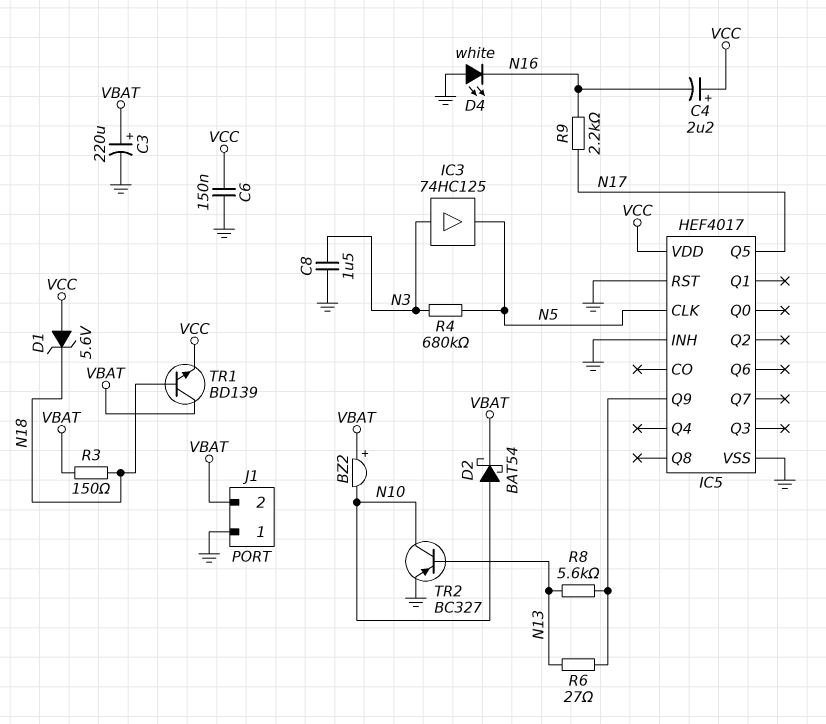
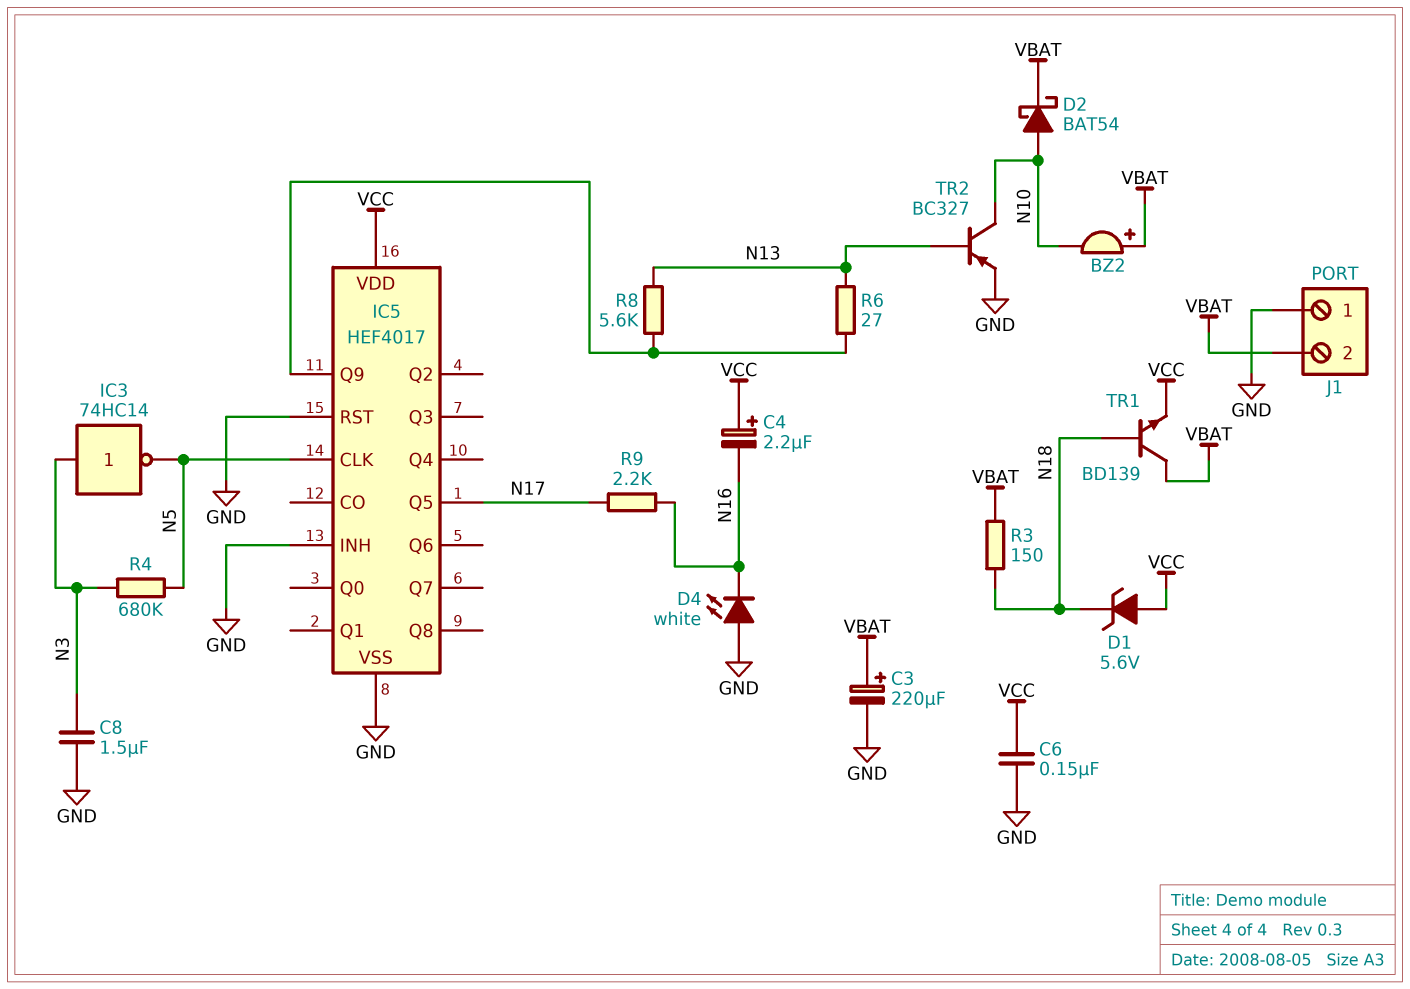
IC3: buffer 74HC125 (in N3, out N5) -> NOT 74HC14 (in N3, out N5)

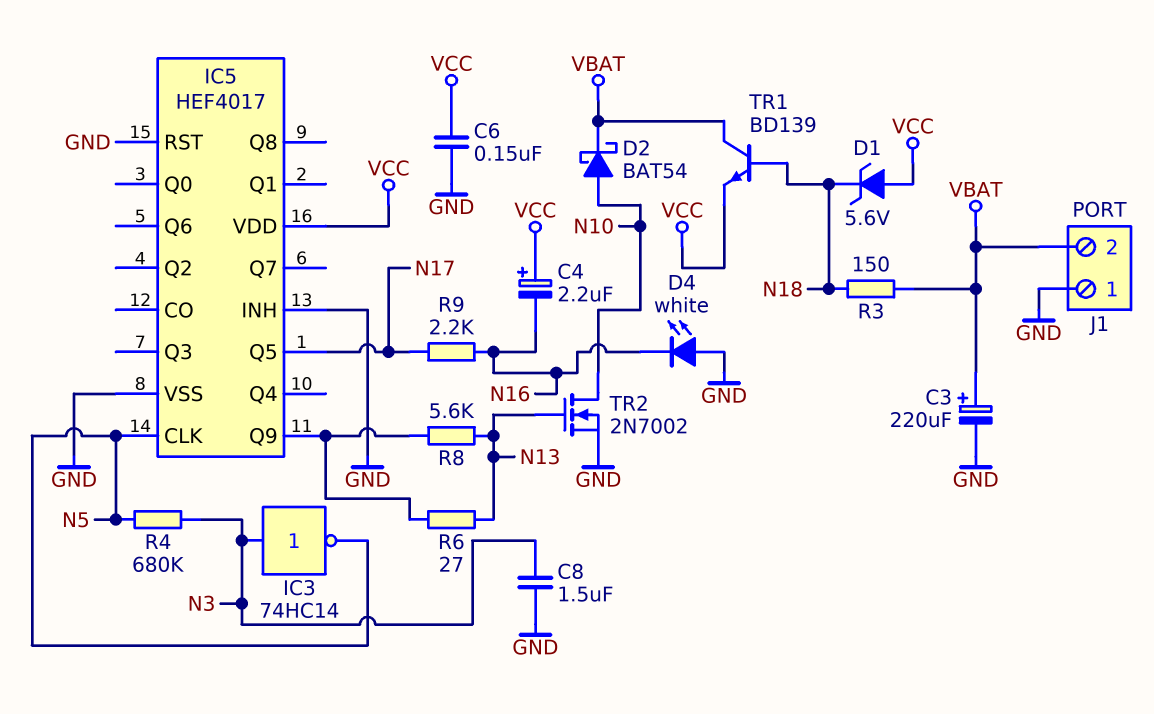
BZ2: buzzer (plus VBAT, minus N10) -> none
TR2: PNP BC327 (B N13, C N10, E GND) -> NMOS 2N7002 (G N13, D N10, S GND)

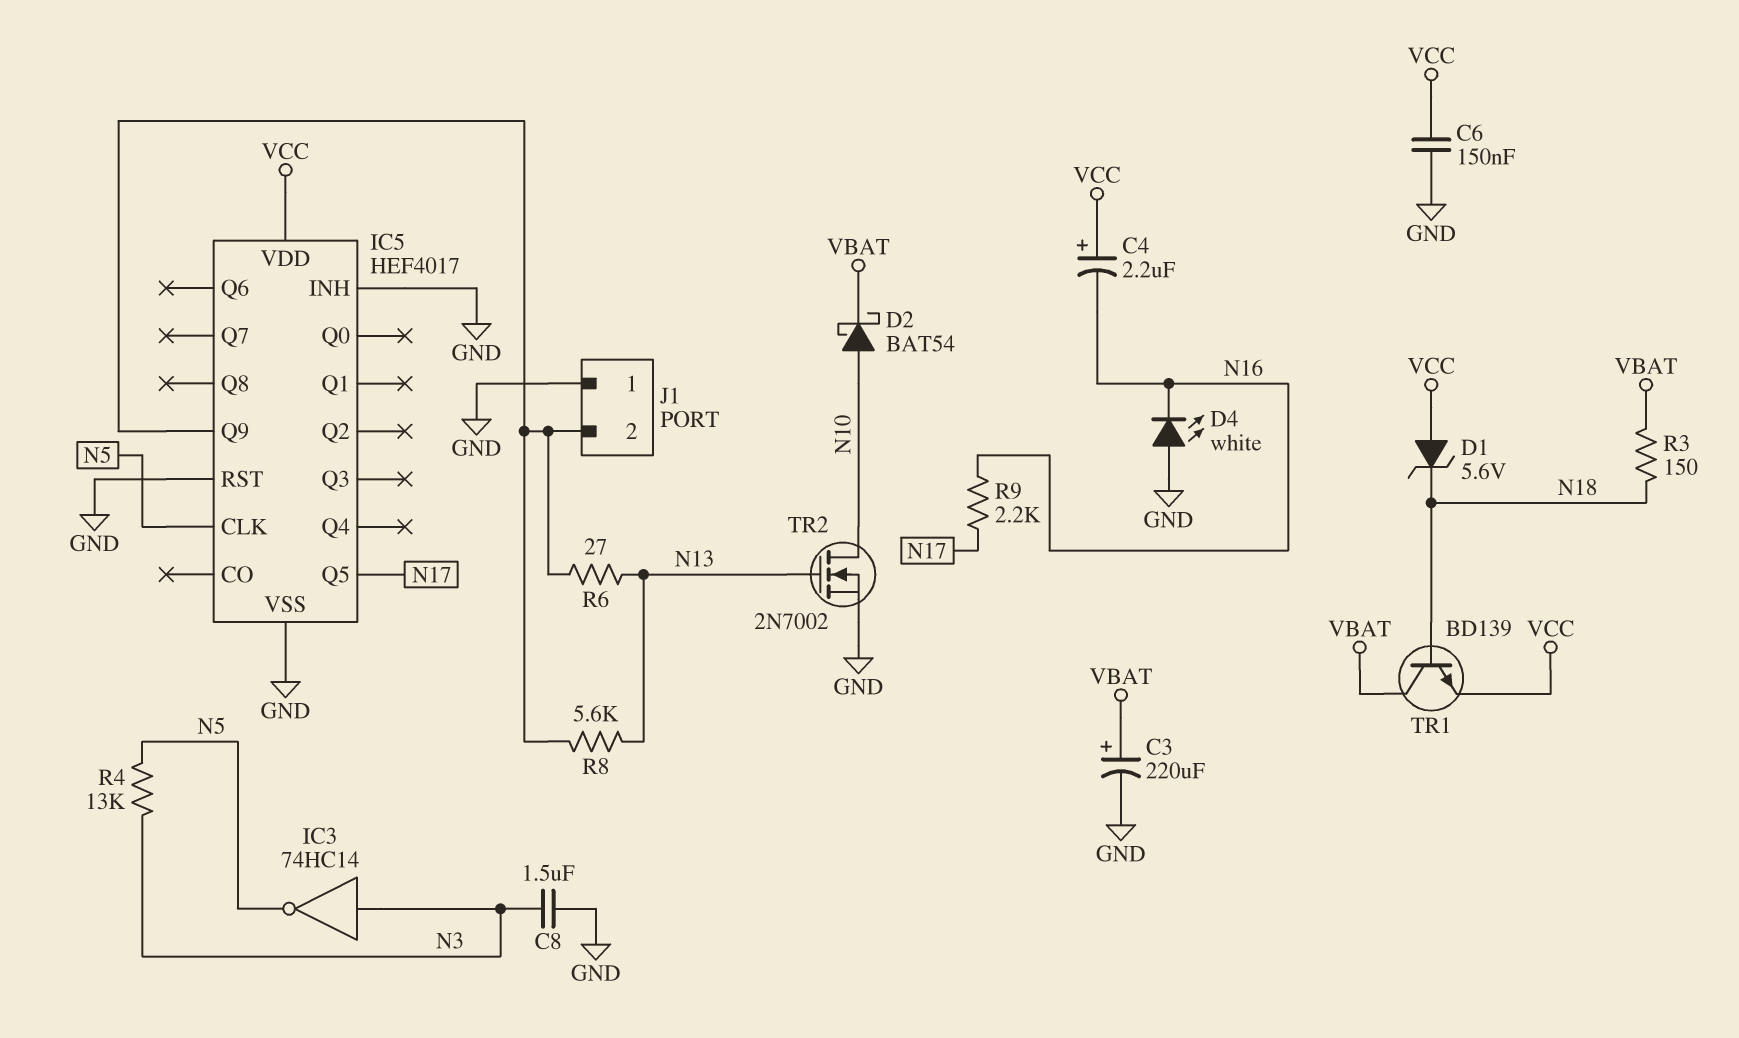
J1 pin 2: VBAT -> IC5/Q9
R4: 680k (N3, N5) -> 13k (N3, N5)

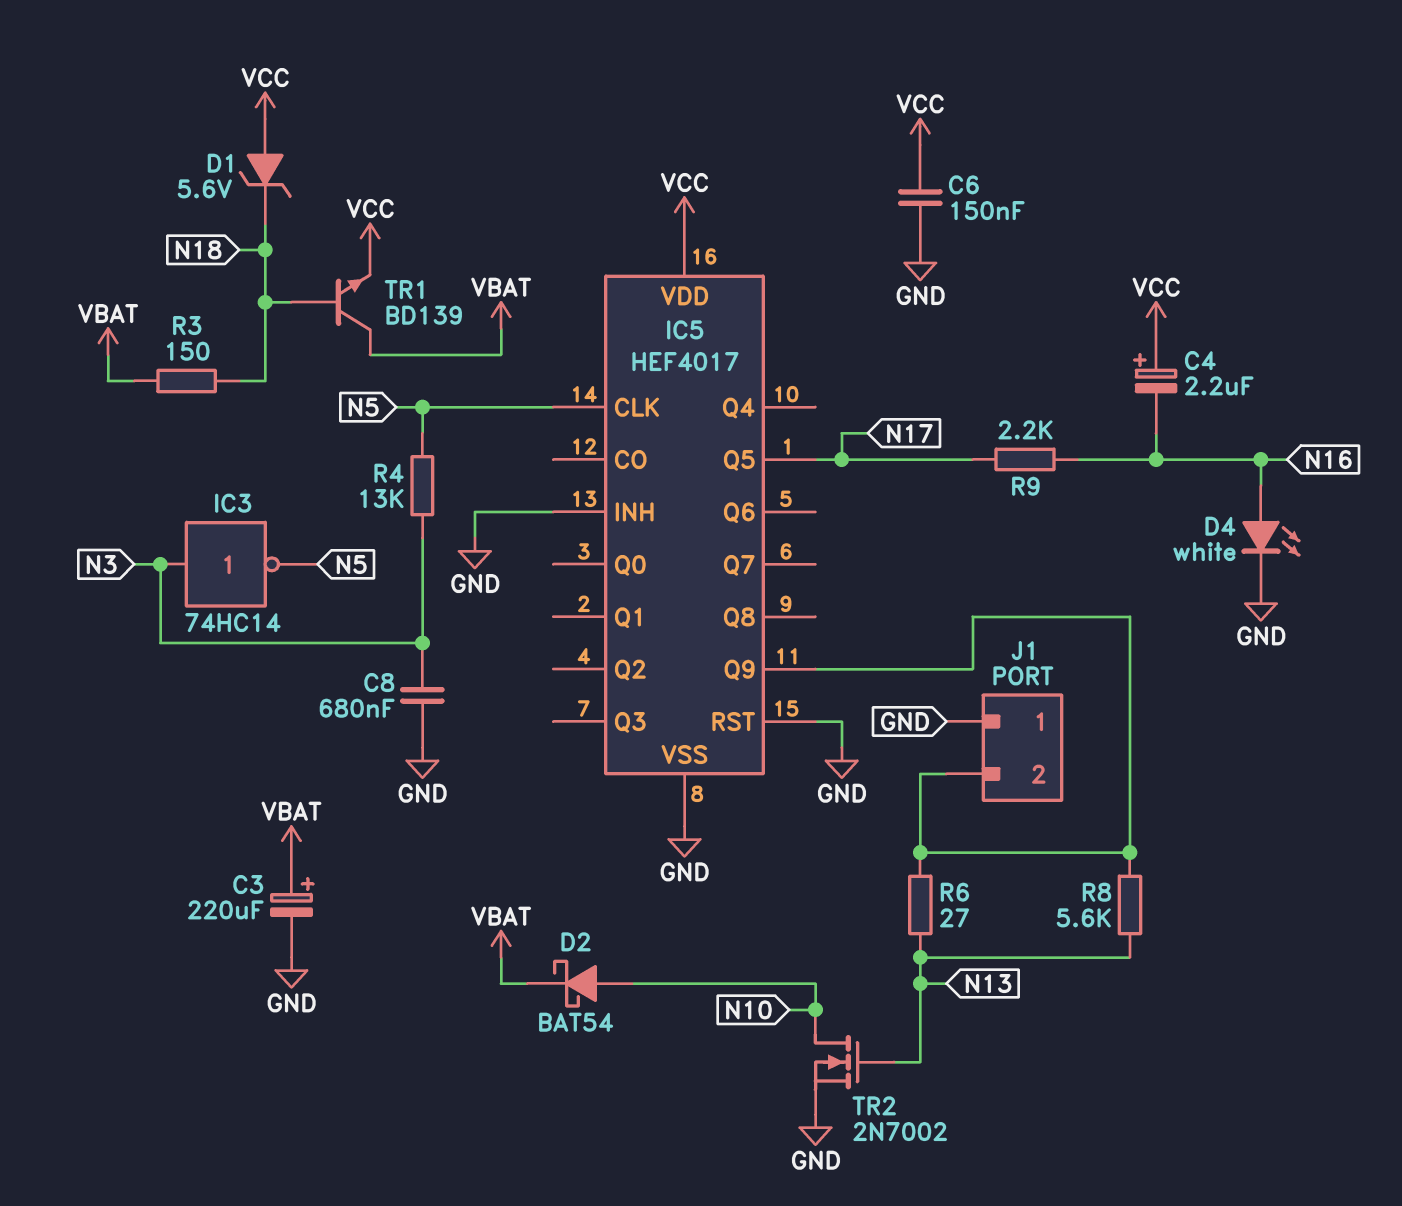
C8: 1.5uF (GND, N3) -> 680nF (GND, N3)
D4: LED white (A GND, K N16) -> LED white (A N16, K GND)

